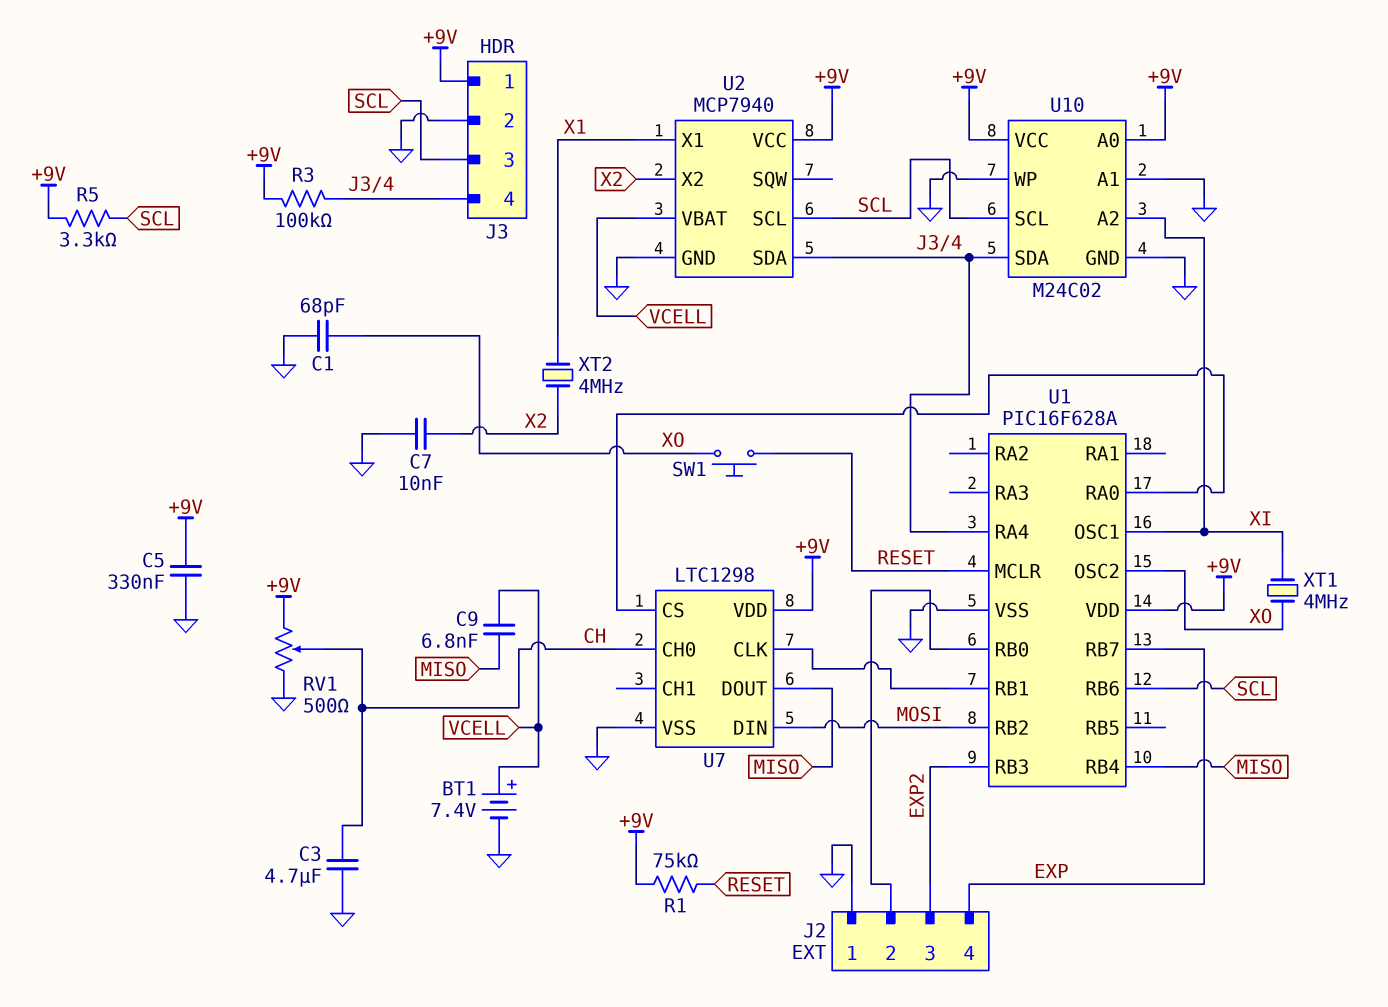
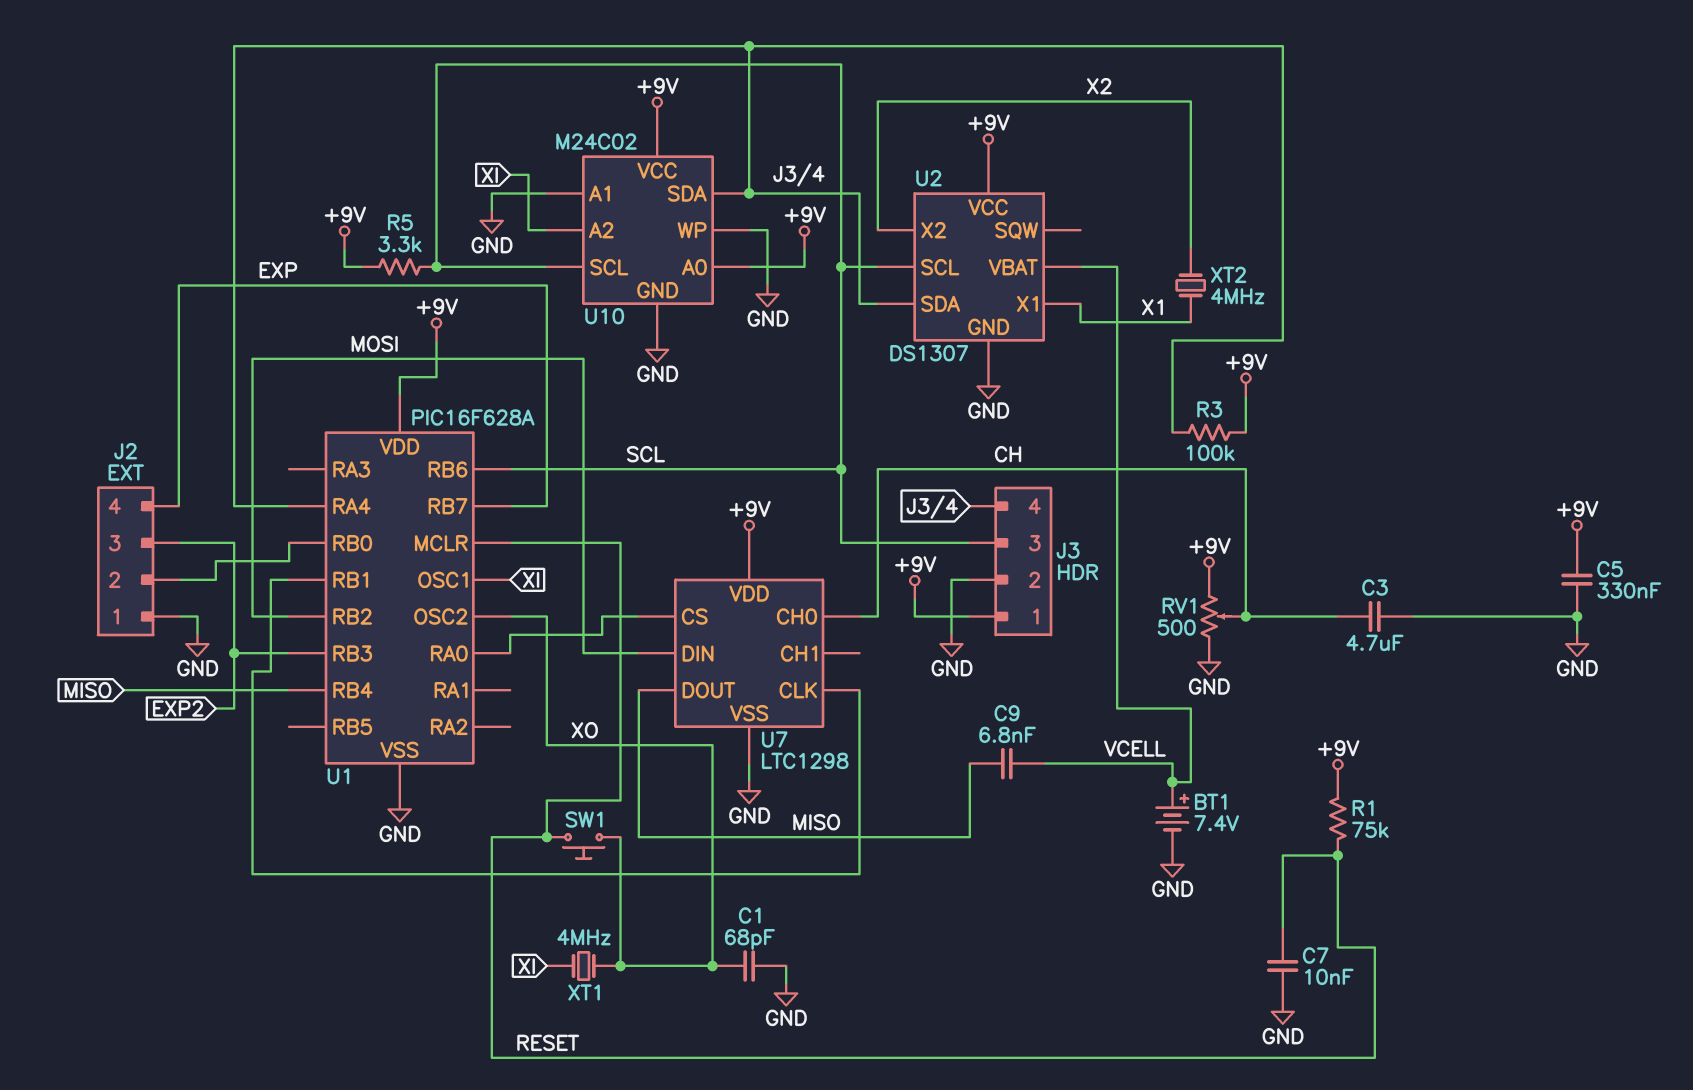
C7: 10nF (GND, X2) -> 10nF (GND, RESET)
U2: MCP7940 -> DS1307

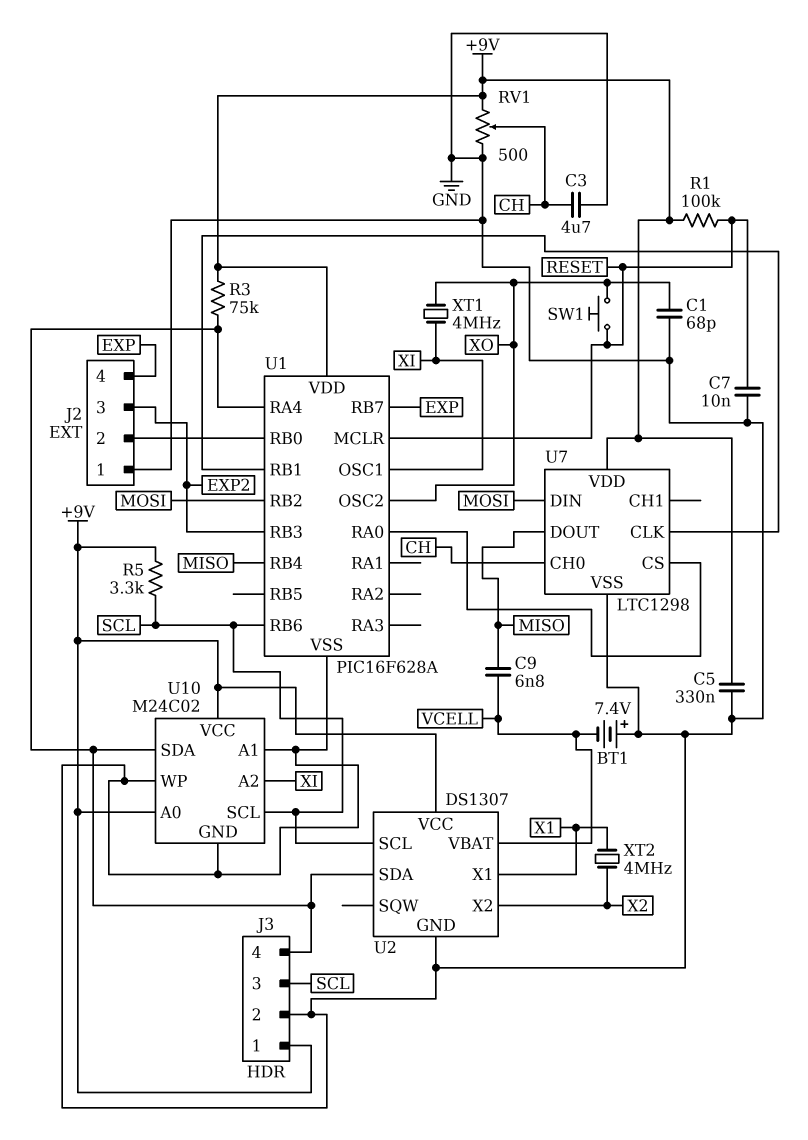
BT1: 7.4V (plus VCELL, minus GND) -> 7.4V (plus GND, minus VCELL)
R1: 75k (+9V, RESET) -> 100k (+9V, RESET)
R3: 100k (+9V, J3/4) -> 75k (+9V, J3/4)

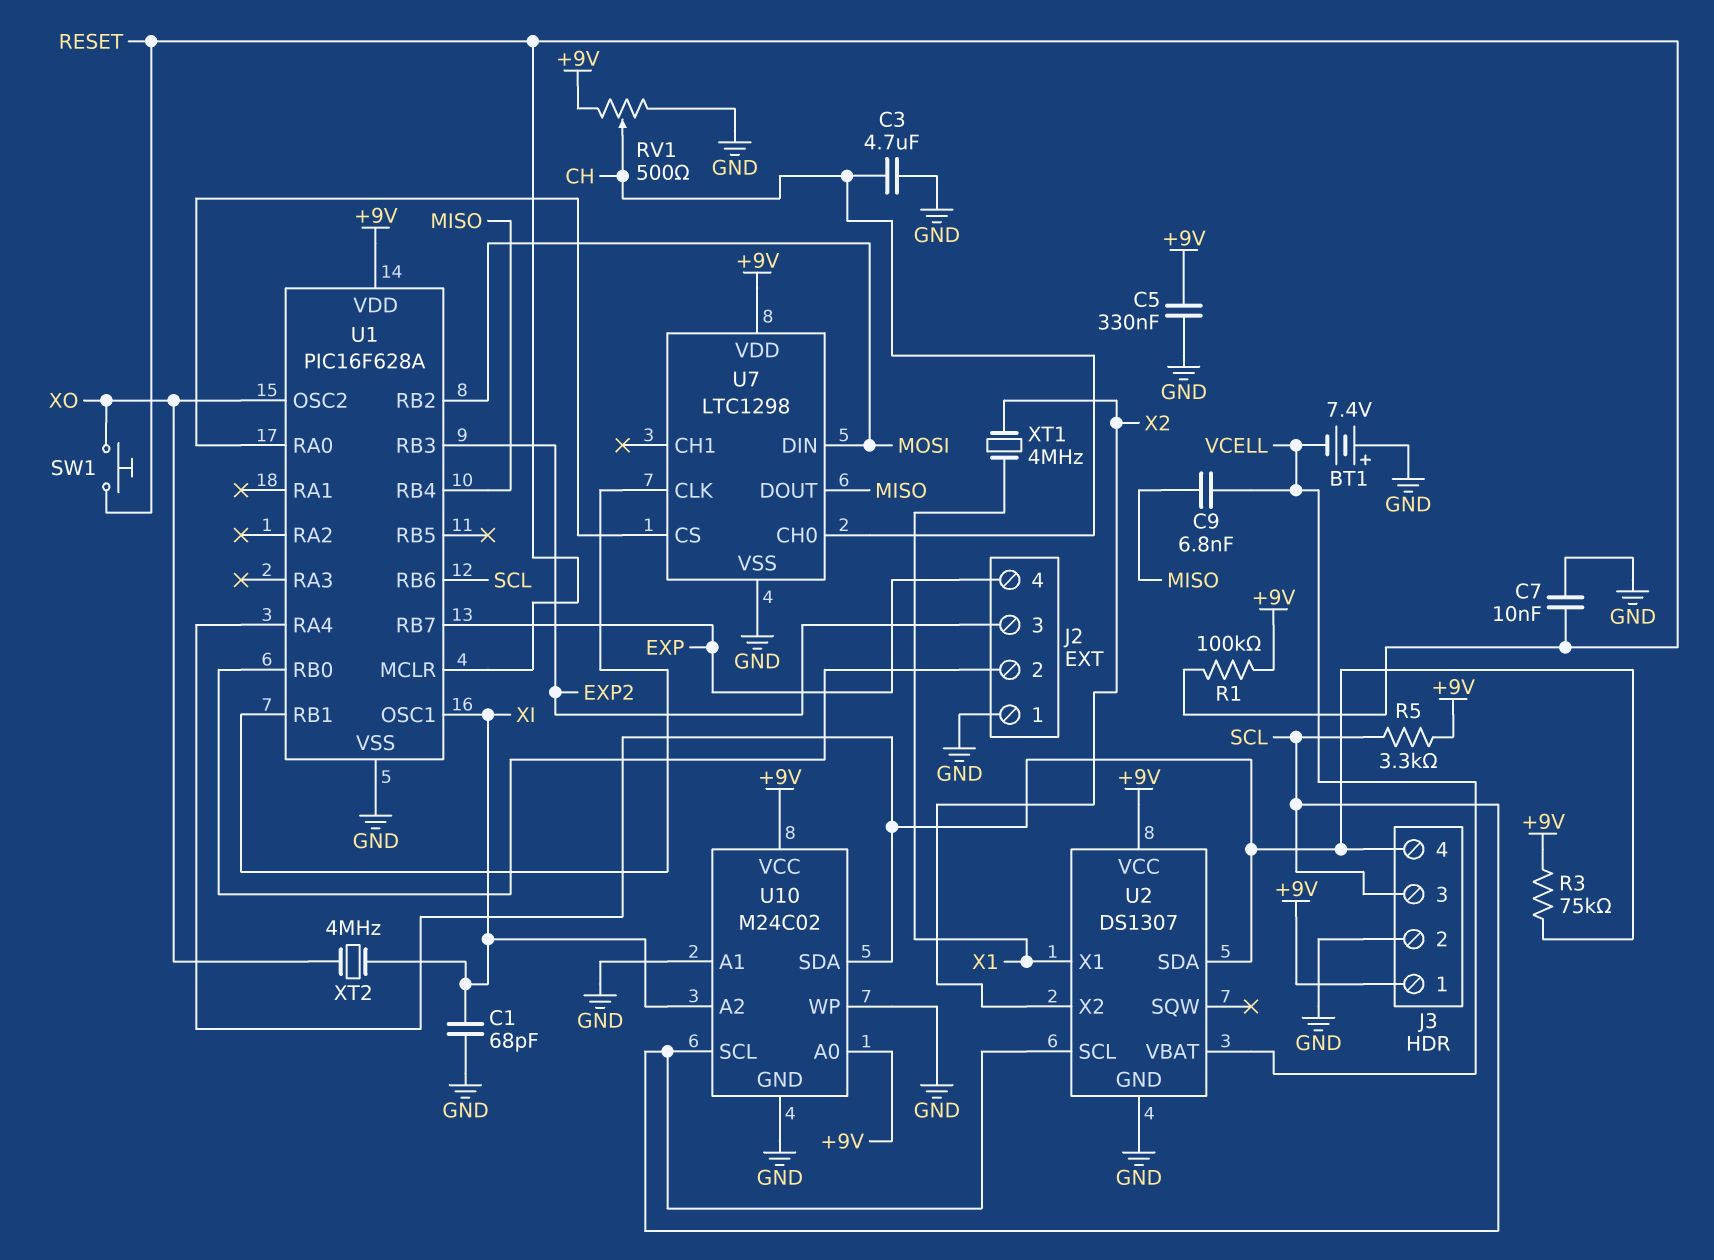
C1: 68pF (GND, XO) -> 68pF (GND, XI)
XT1: 4MHz (XI, XO) -> 4MHz (X1, X2)
XT2: 4MHz (X1, X2) -> 4MHz (XI, XO)

